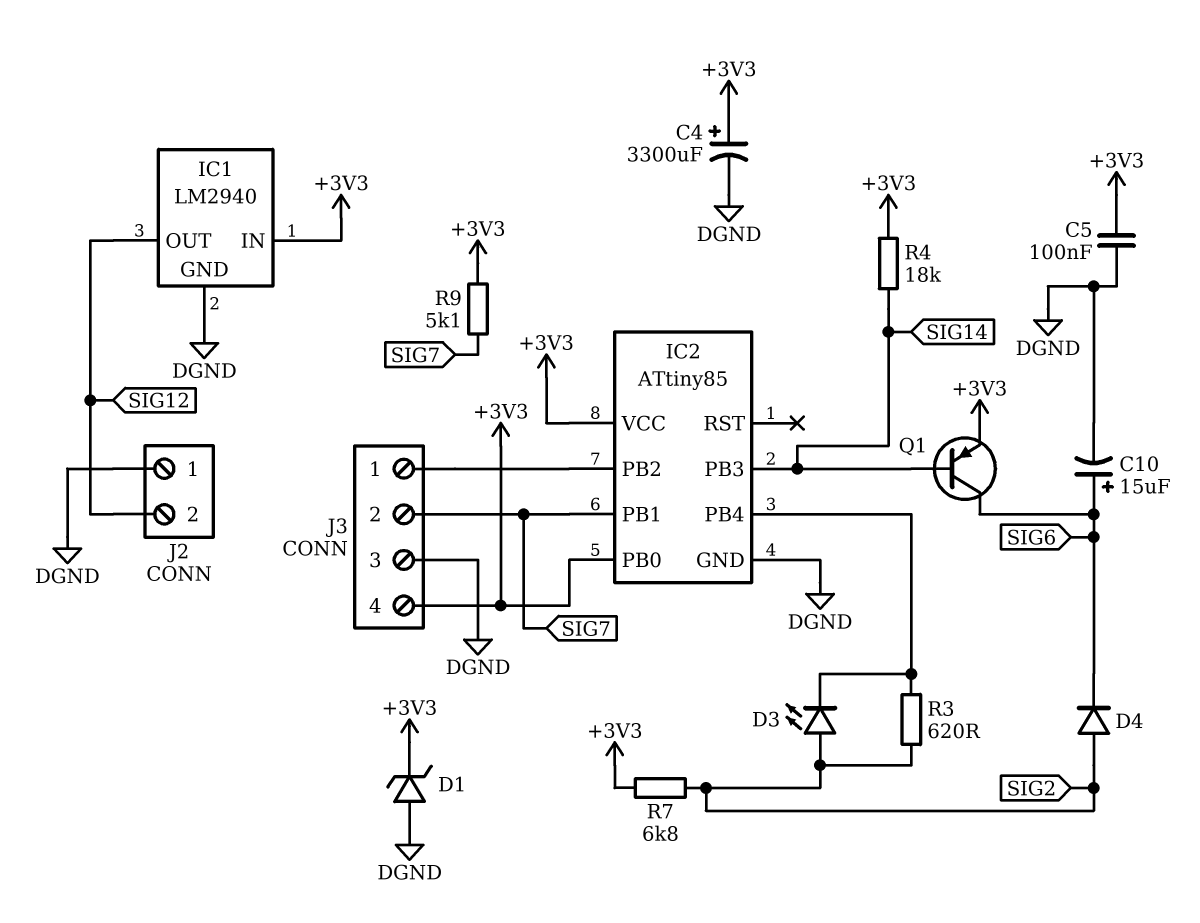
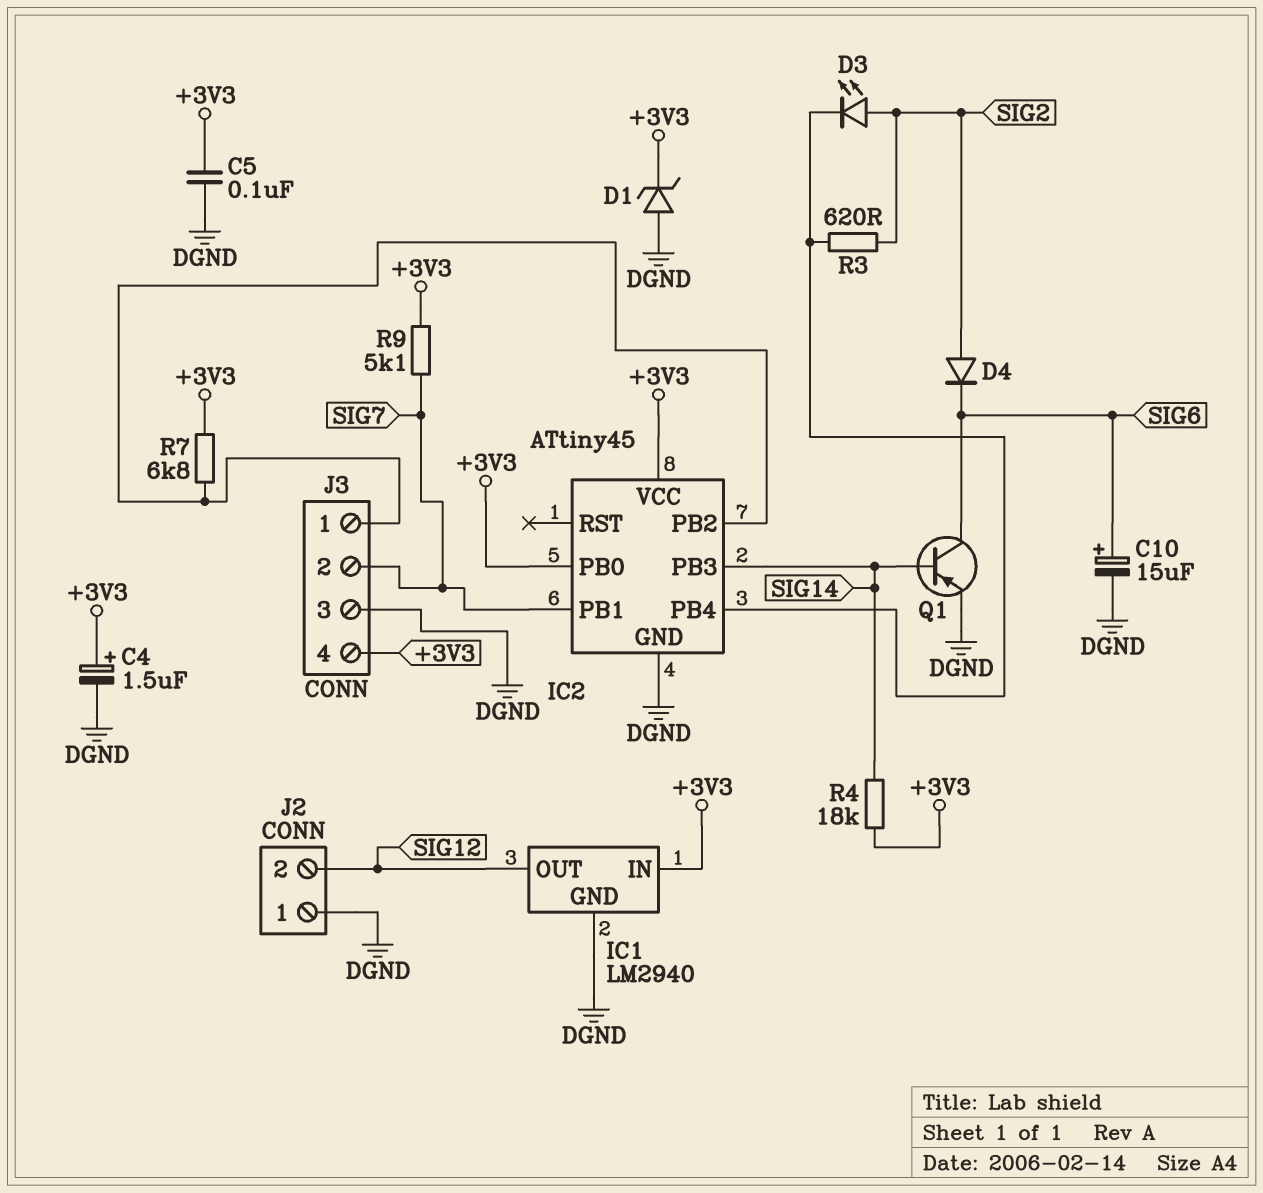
C4: 3300uF (plus +3V3, minus DGND) -> 1.5uF (plus +3V3, minus DGND)
IC2: ATtiny85 -> ATtiny45
Q1: PNP (B SIG14, C SIG6, E +3V3) -> PNP (B SIG14, C SIG6, E DGND)
R7: 6.8k (+3V3, SIG2) -> 6.8k (+3V3, IC2/PB2)

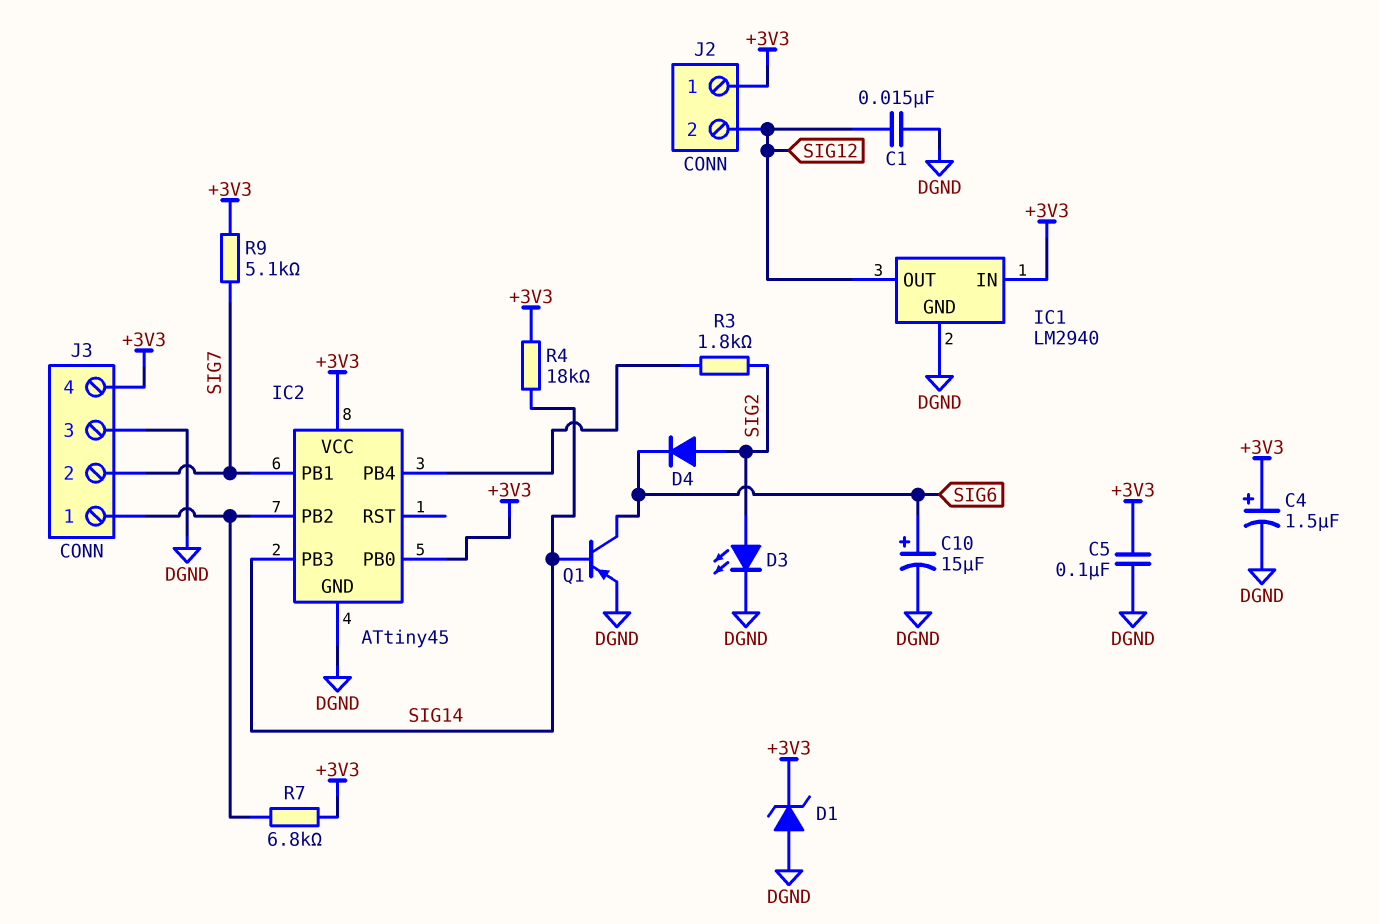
C1: none -> 15nF (DGND, SIG12)
D3: LED (A SIG2, K IC2/PB4) -> LED (A SIG2, K DGND)
J2 pin 1: DGND -> +3V3
R3: 620 (IC2/PB4, SIG2) -> 1.8k (IC2/PB4, SIG2)

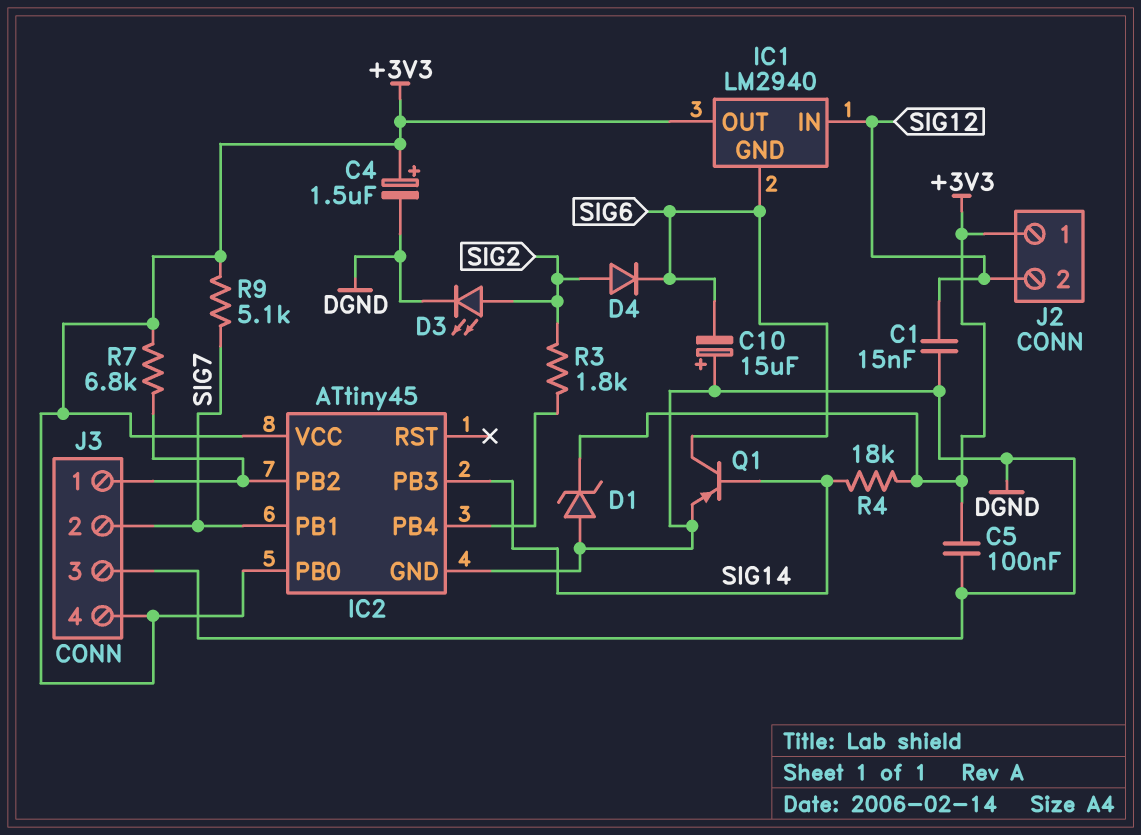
C10: 15uF (plus SIG6, minus DGND) -> 15uF (plus DGND, minus SIG6)
IC1 pin GND: DGND -> SIG6
IC1 pin IN: +3V3 -> SIG12
IC1 pin OUT: SIG12 -> +3V3

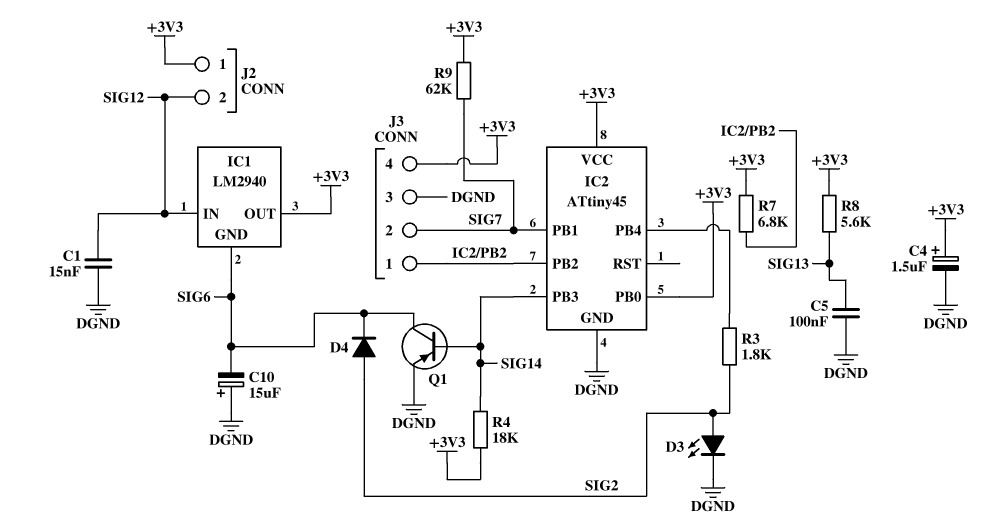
C5: 100nF (+3V3, DGND) -> 100nF (DGND, SIG13)
D1: zener (A DGND, K +3V3) -> none
R8: none -> 5.6k (+3V3, SIG13)
R9: 5.1k (+3V3, SIG7) -> 62k (+3V3, SIG7)

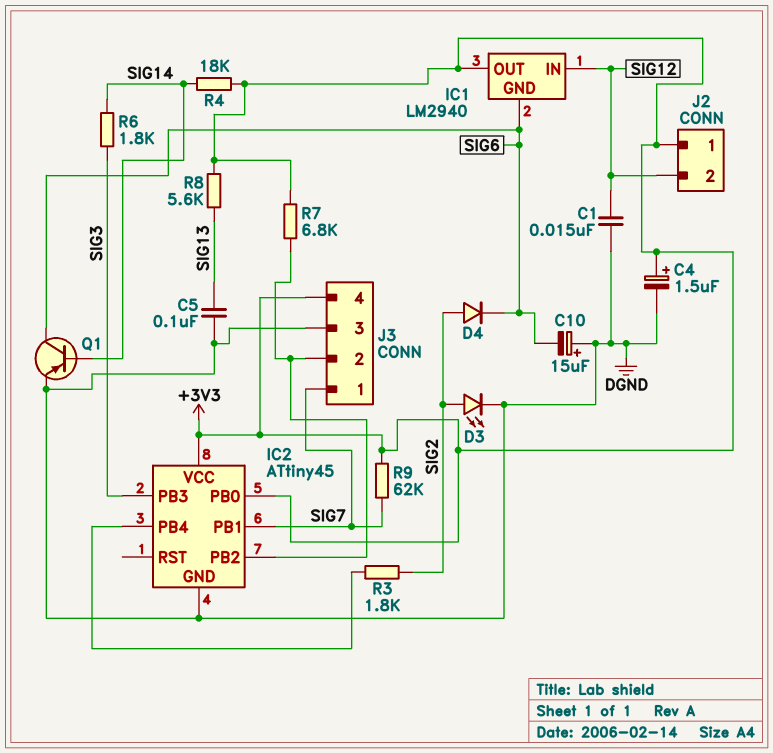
IC2 pin PB3: SIG14 -> SIG3
J3 pin 1: IC2/PB2 -> SIG7
J3 pin 2: SIG7 -> IC2/PB2
R6: none -> 1.8k (SIG3, SIG14)

